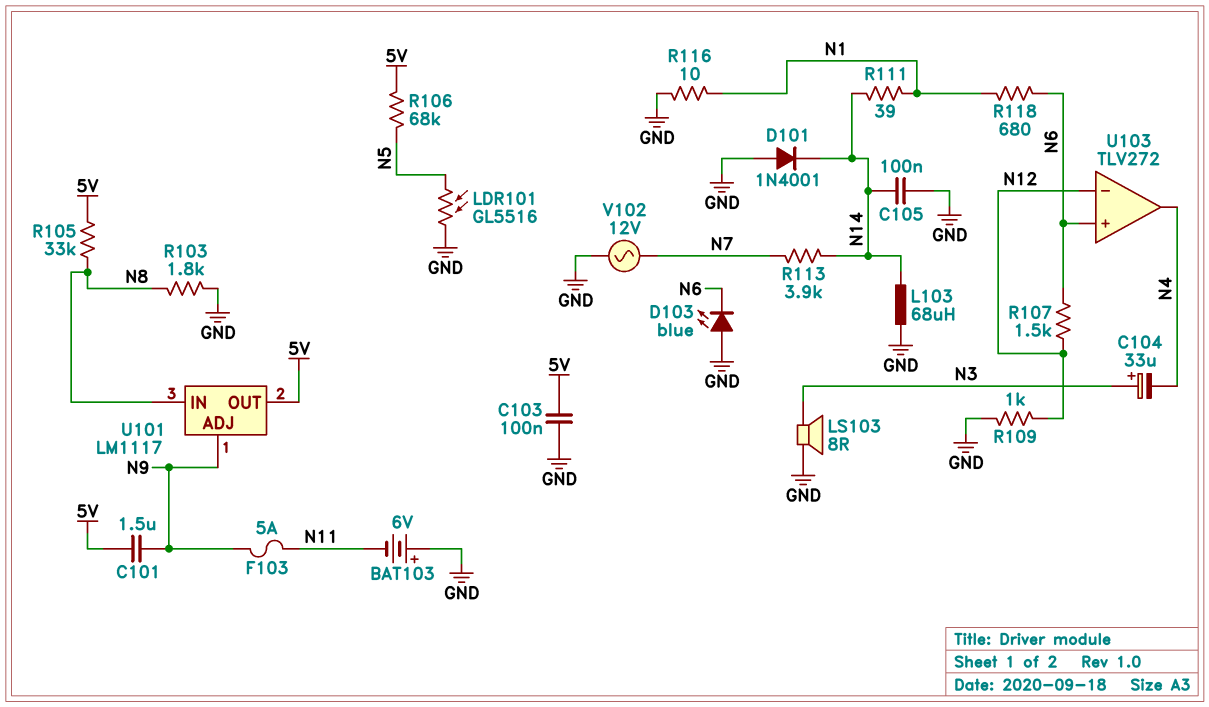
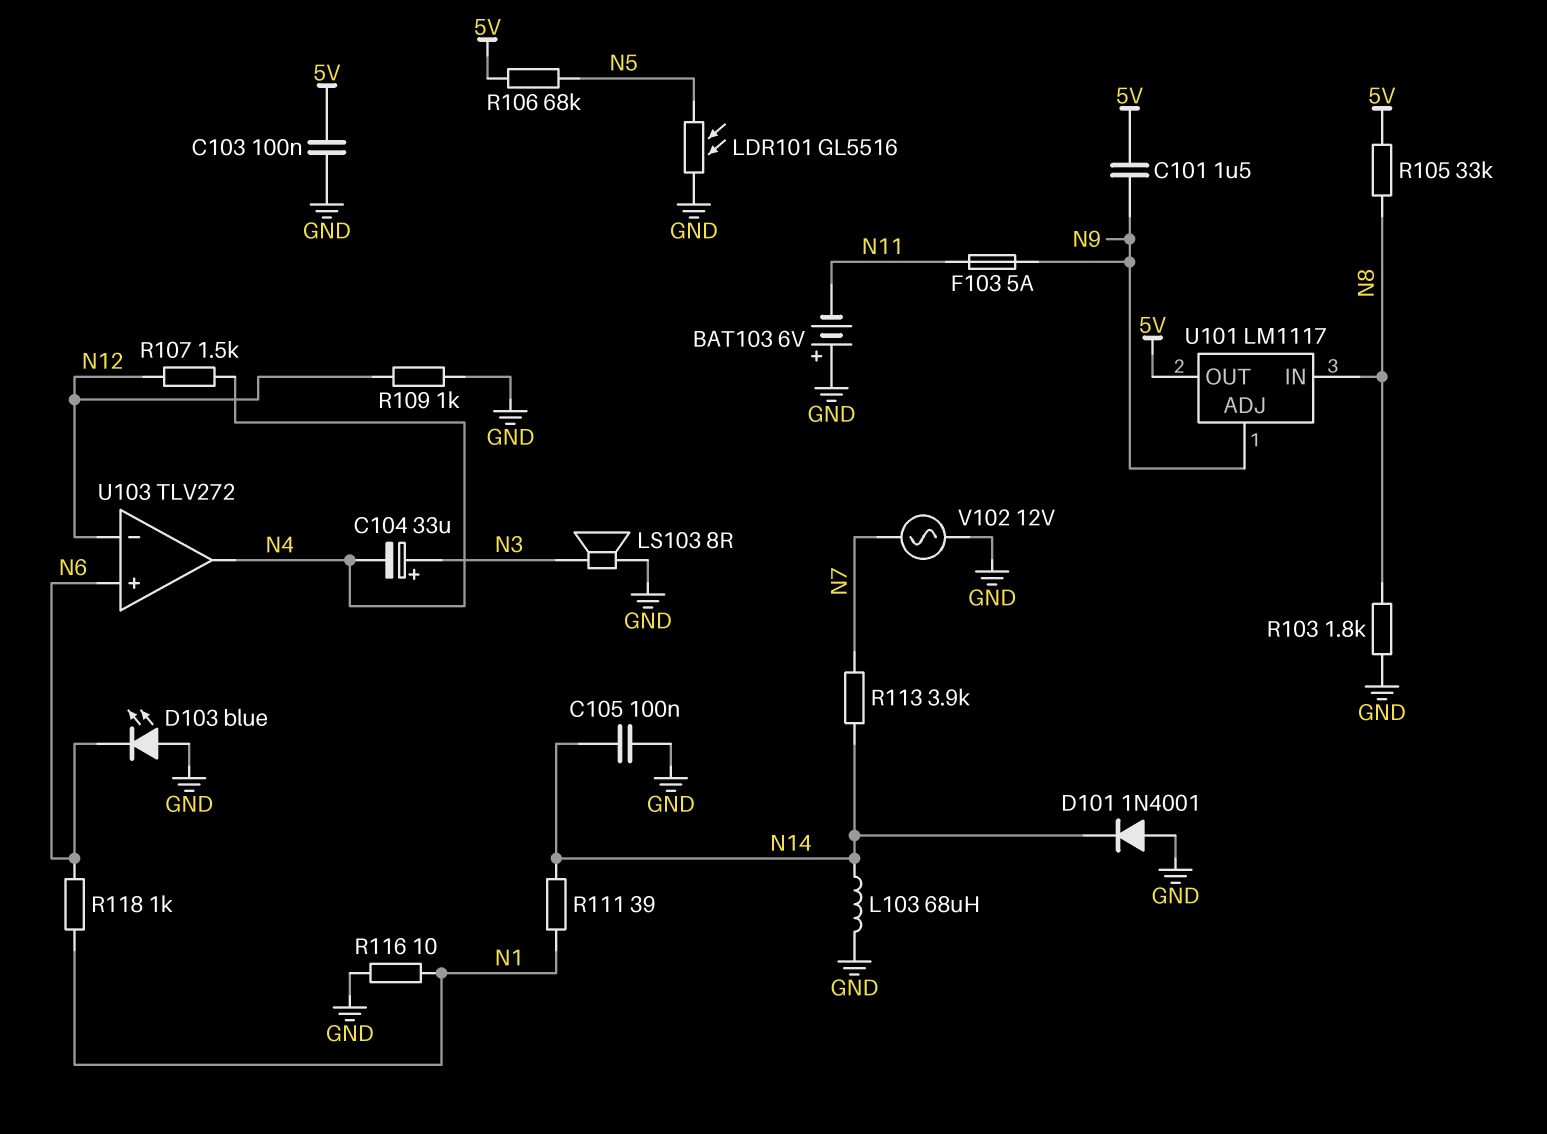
R107: 1.5k (N6, N12) -> 1.5k (N4, N12)
R118: 680 (N1, N6) -> 1k (N1, N6)

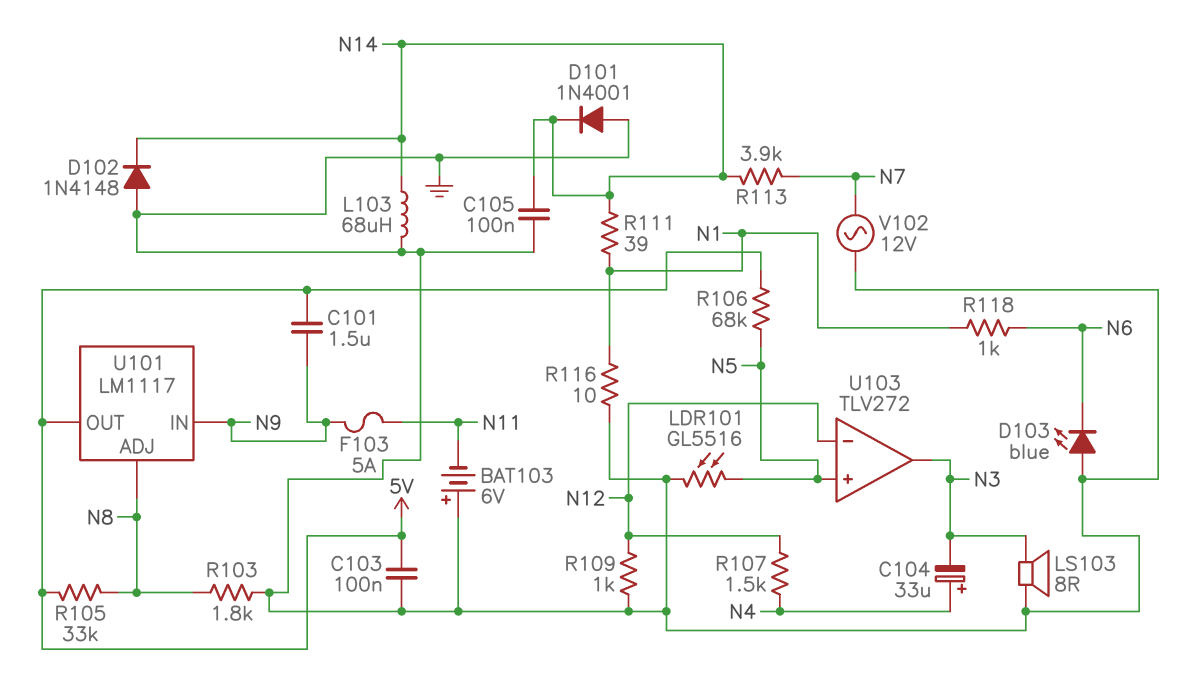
C104: 33uF (plus N3, minus N4) -> 33uF (plus N4, minus N3)
D102: none -> diode 1N4148 (A GND, K N14)
U101 pin ADJ: N9 -> N8
U101 pin IN: N8 -> N9
U103 pin in+: N6 -> N5
U103 pin out: N4 -> N3

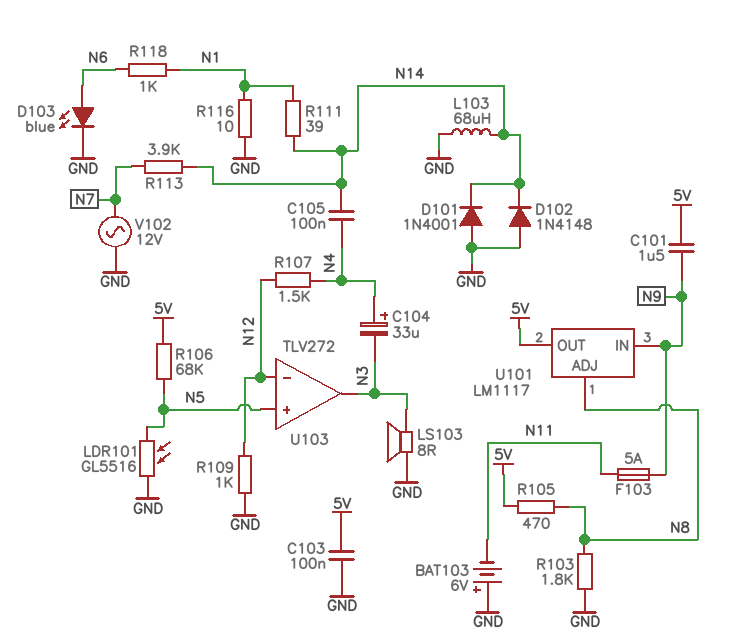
C105: 100nF (GND, N14) -> 100nF (N4, N14)
D103: LED blue (A GND, K N6) -> LED blue (A N6, K GND)
R105: 33k (5V, N8) -> 470 (5V, N8)

